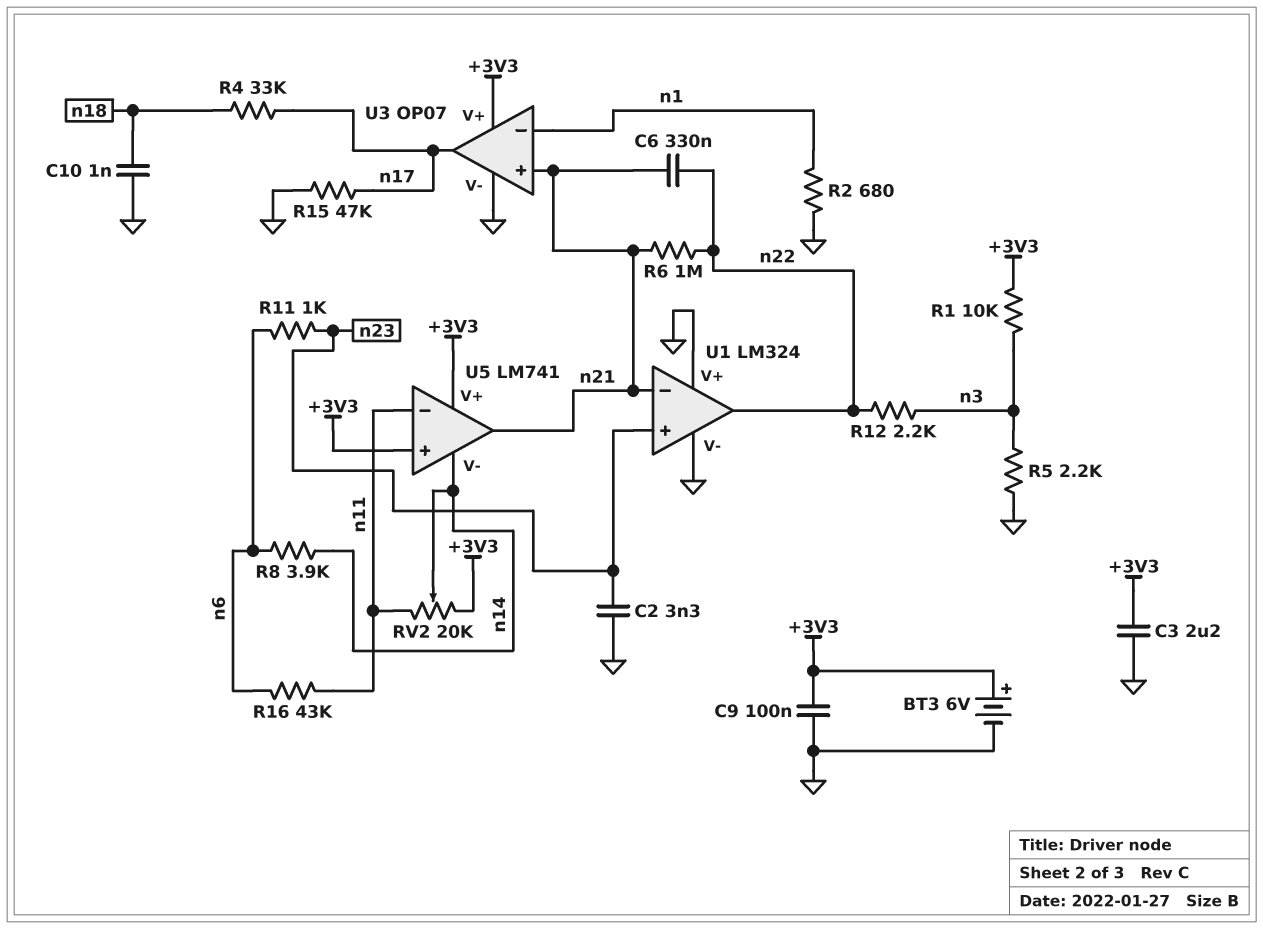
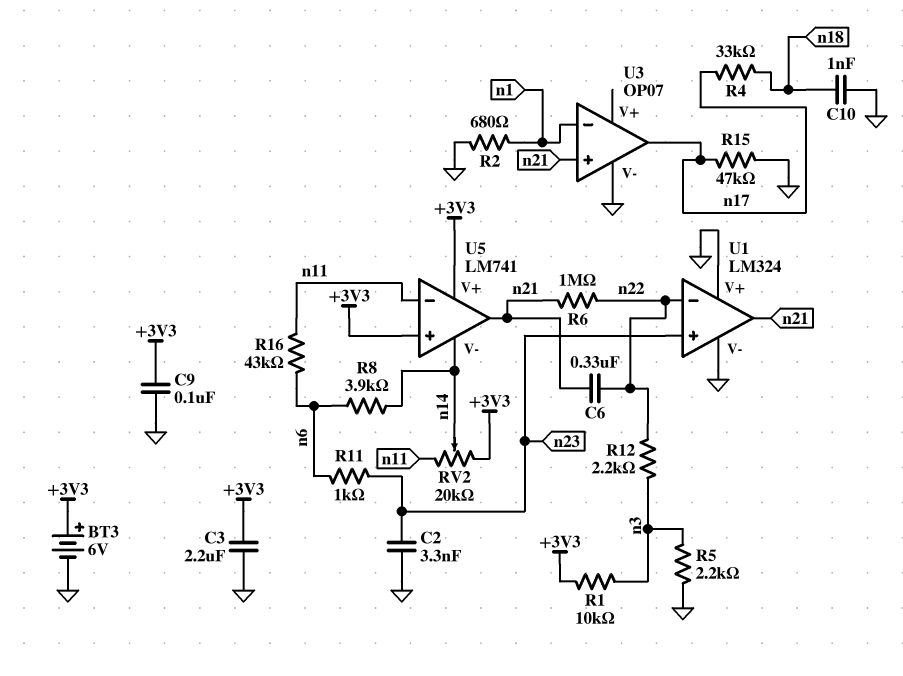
U1 pin in-: n21 -> n22
U1 pin out: n22 -> n21
U3 pin V+: +3V3 -> none

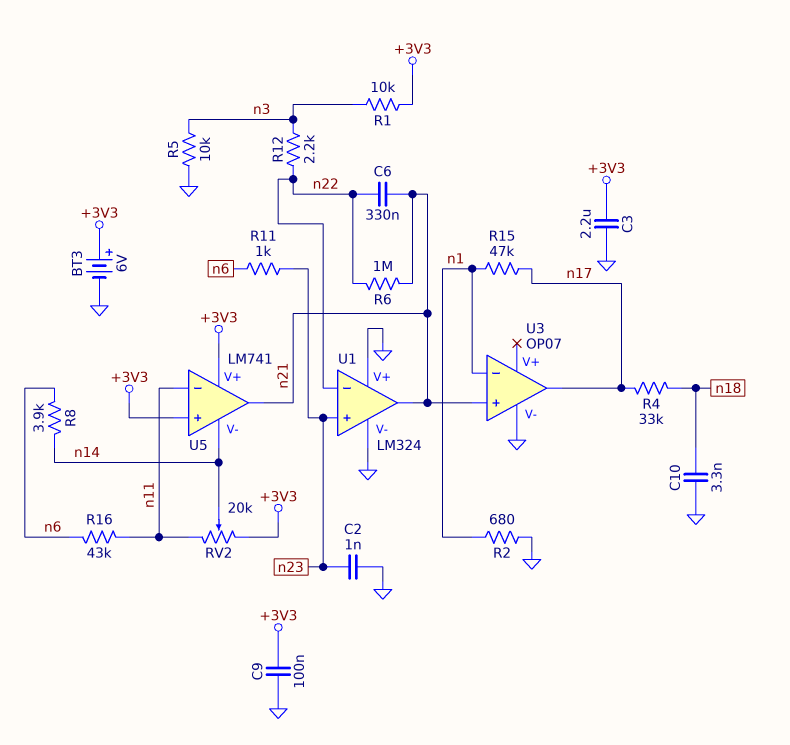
C2: 3.3nF (GND, n23) -> 1nF (GND, n23)
C10: 1nF (GND, n18) -> 3.3nF (GND, n18)
R5: 2.2k (GND, n3) -> 10k (GND, n3)
R15: 47k (GND, n17) -> 47k (n1, n17)

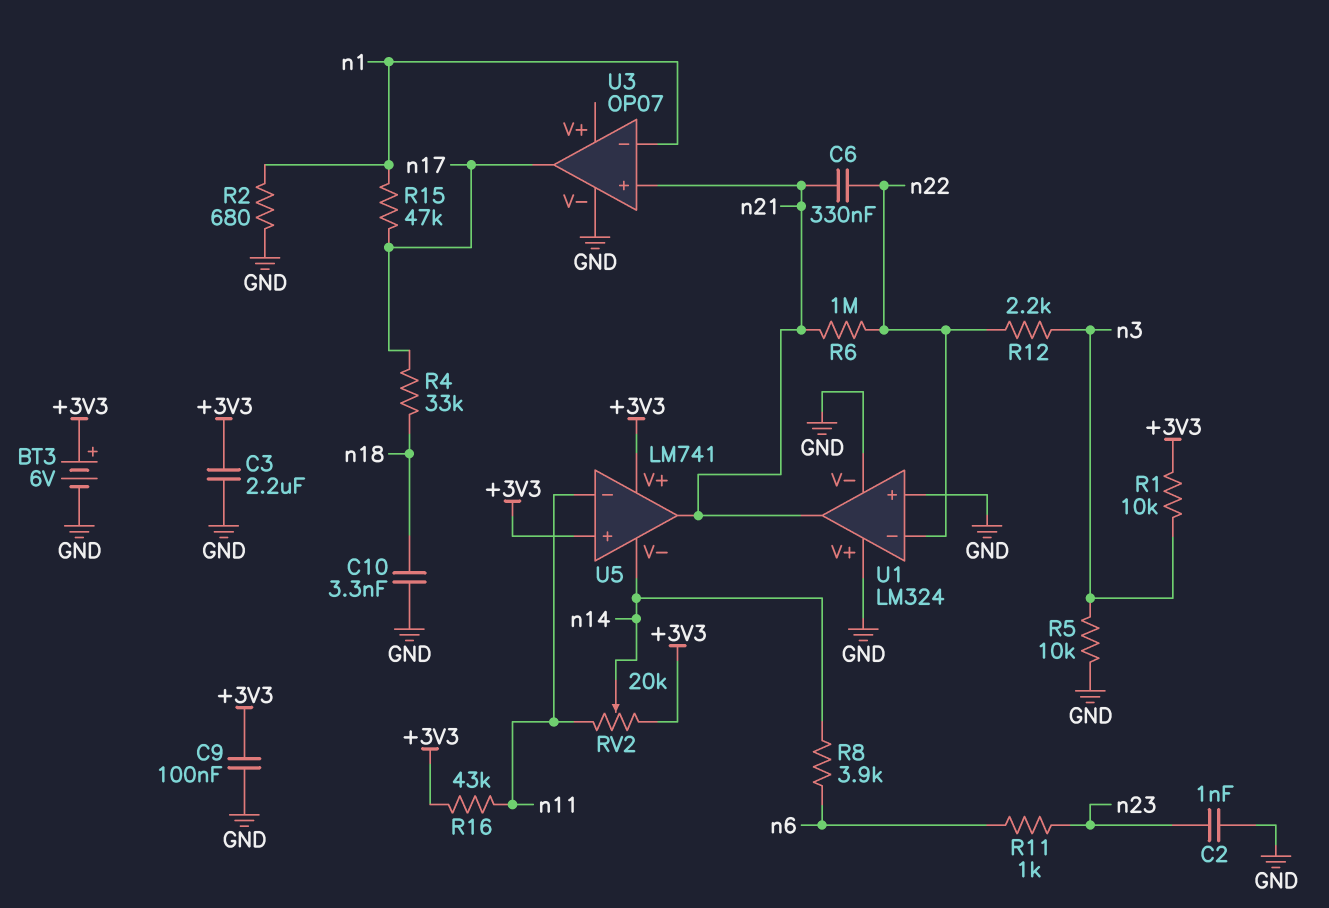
R16: 43k (n6, n11) -> 43k (+3V3, n11)
U1 pin in+: n23 -> GND

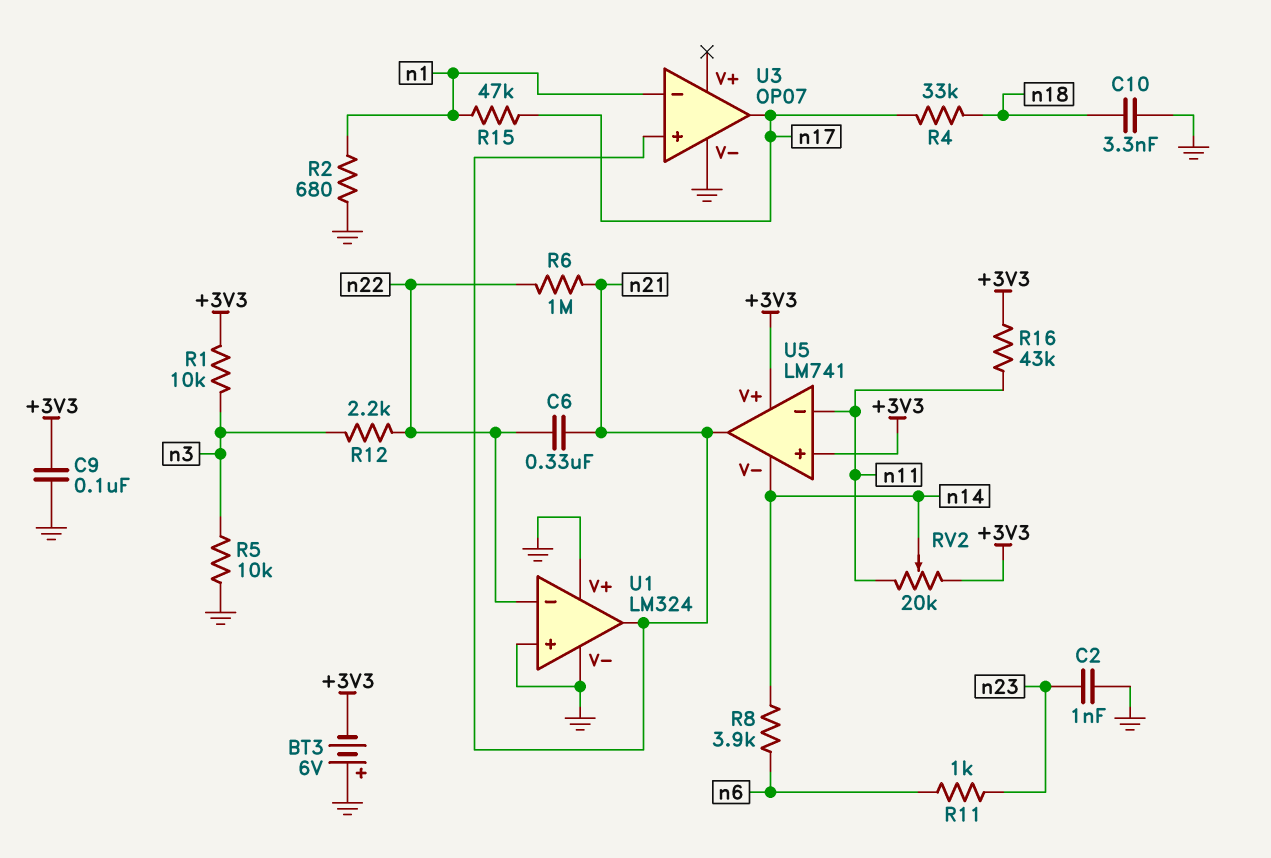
BT3: 6V (plus +3V3, minus GND) -> 6V (plus GND, minus +3V3)
C3: 2.2uF (+3V3, GND) -> none

